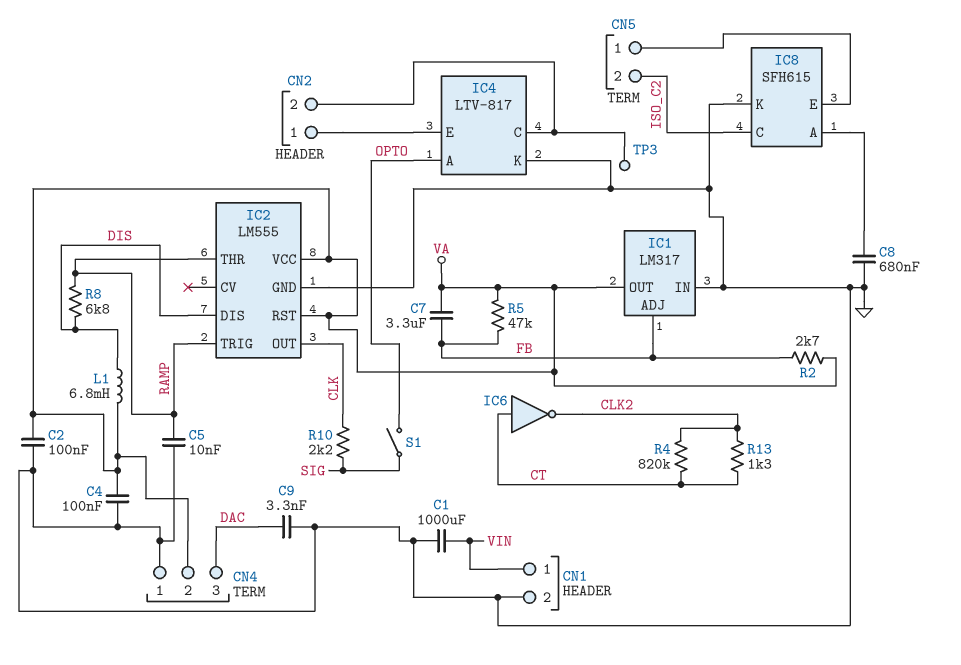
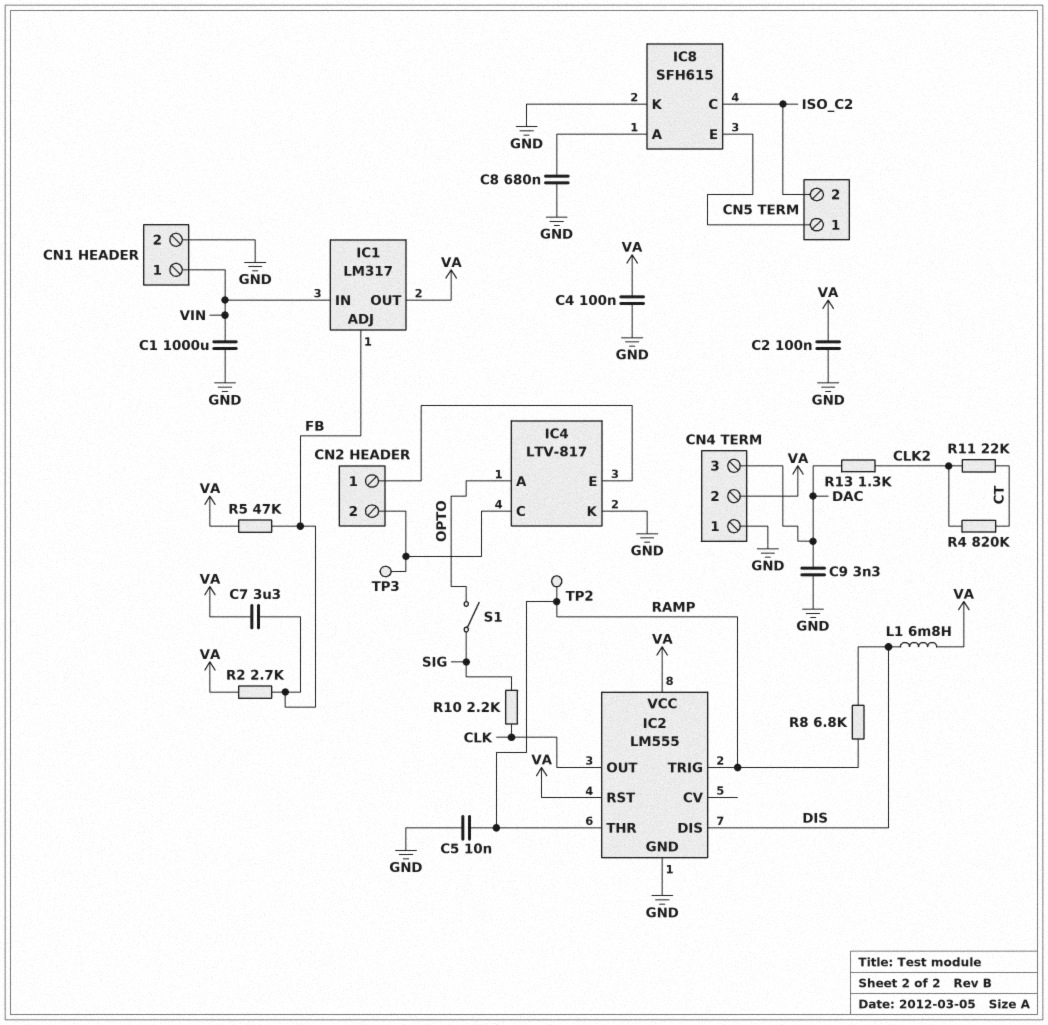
IC1 pin IN: GND -> VIN
IC6: NOT (in CT, out CLK2) -> none
R11: none -> 22k (CLK2, CT)
R13: 1.3k (CLK2, CT) -> 1.3k (CLK2, DAC)
TP2: none -> test point (RAMP)

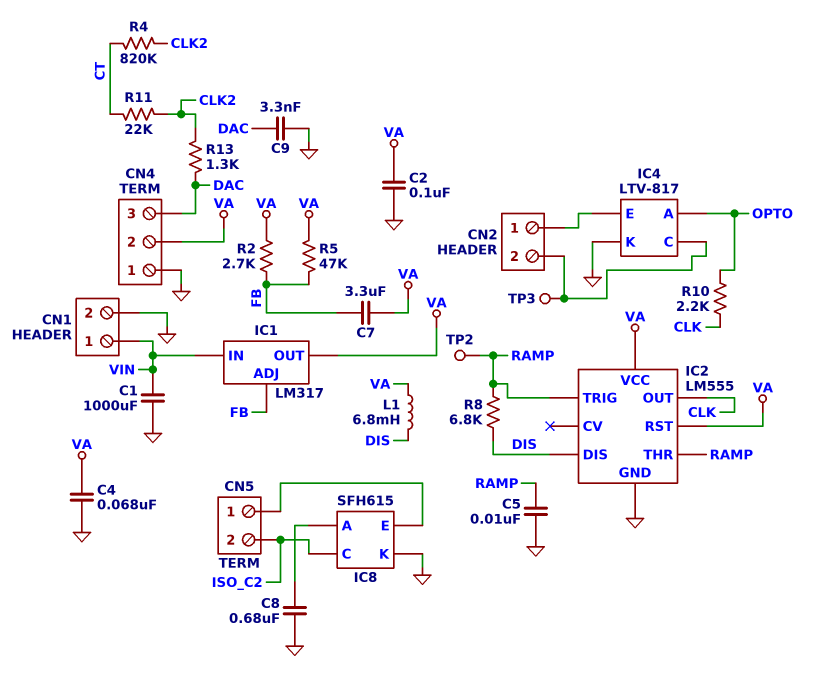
C4: 100nF (GND, VA) -> 68nF (GND, VA)
R10: 2.2k (CLK, SIG) -> 2.2k (CLK, OPTO)
S1: switch (OPTO, SIG) -> none

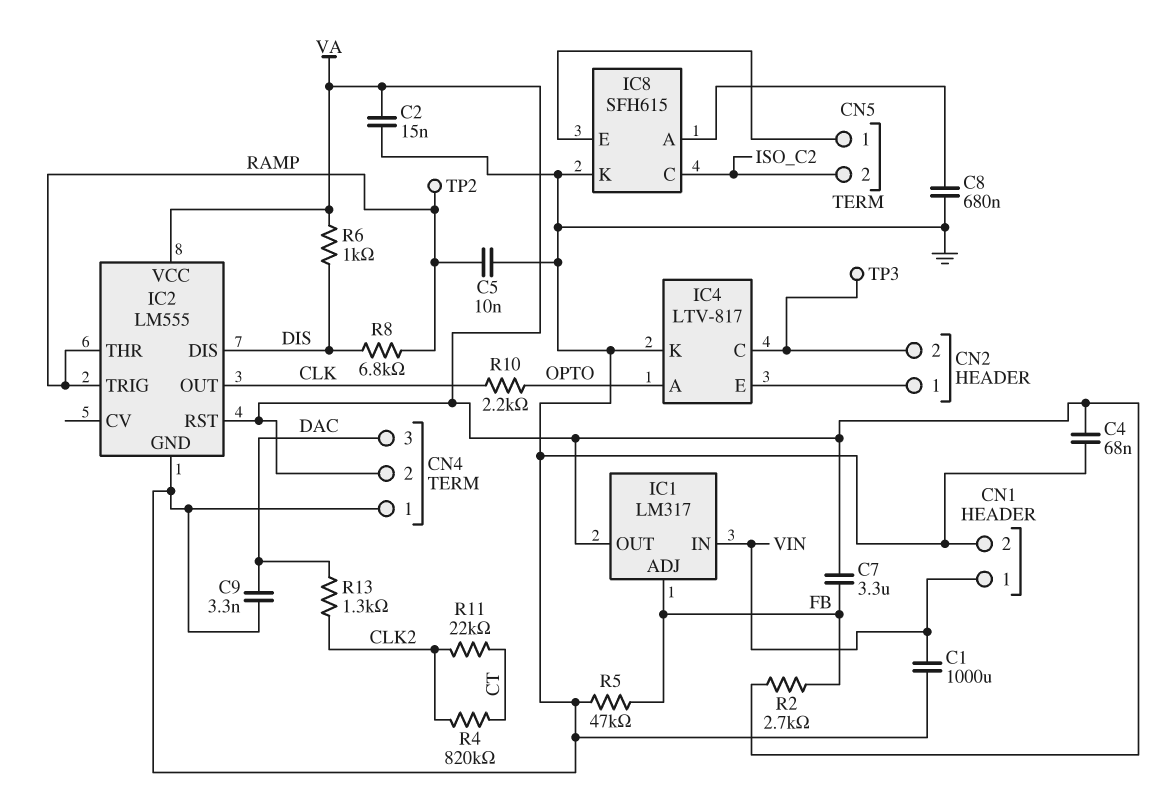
C2: 100nF (GND, VA) -> 15nF (GND, VA)
L1: 6.8mH (DIS, VA) -> none
R5: 47k (FB, VA) -> 47k (FB, GND)
R6: none -> 1k (DIS, VA)

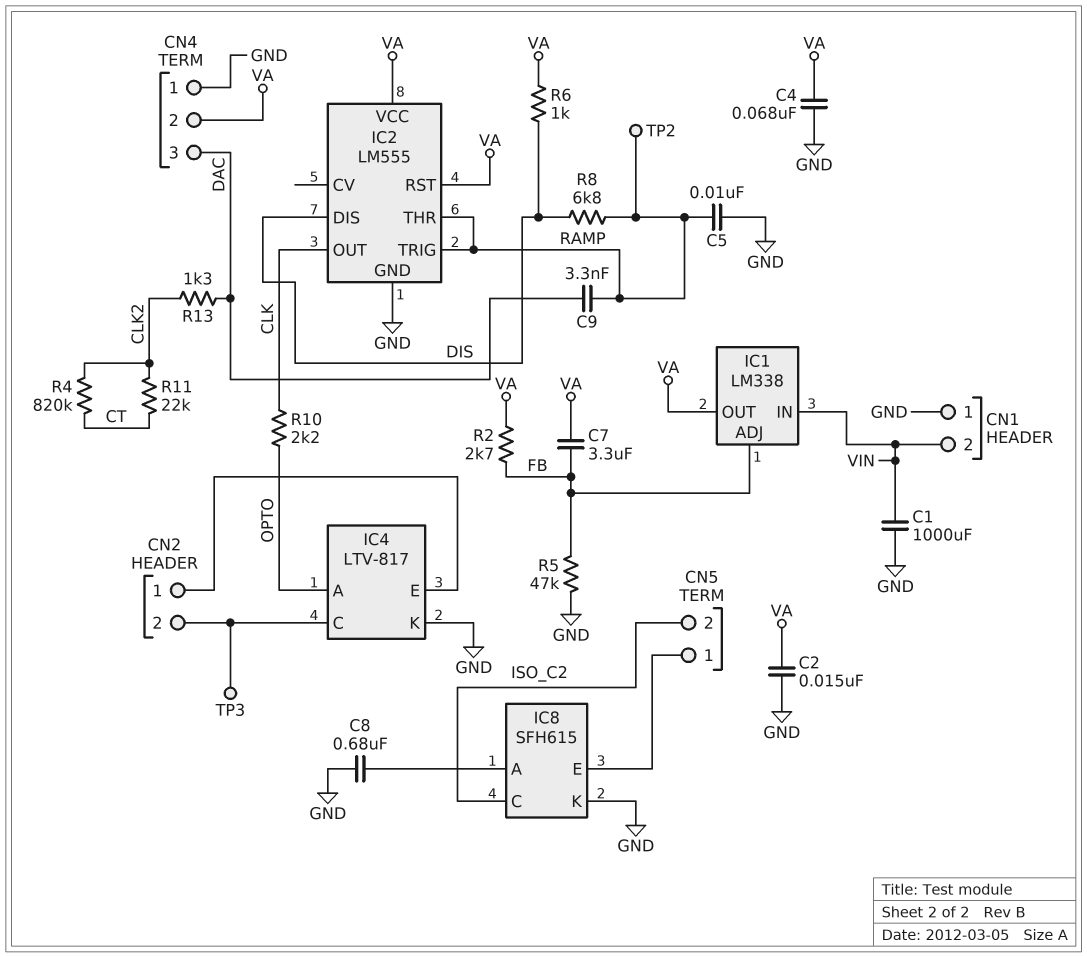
C9: 3.3nF (DAC, GND) -> 3.3nF (DAC, RAMP)
CN1 pin 1: VIN -> GND
CN1 pin 2: GND -> VIN
IC1: LM317 -> LM338

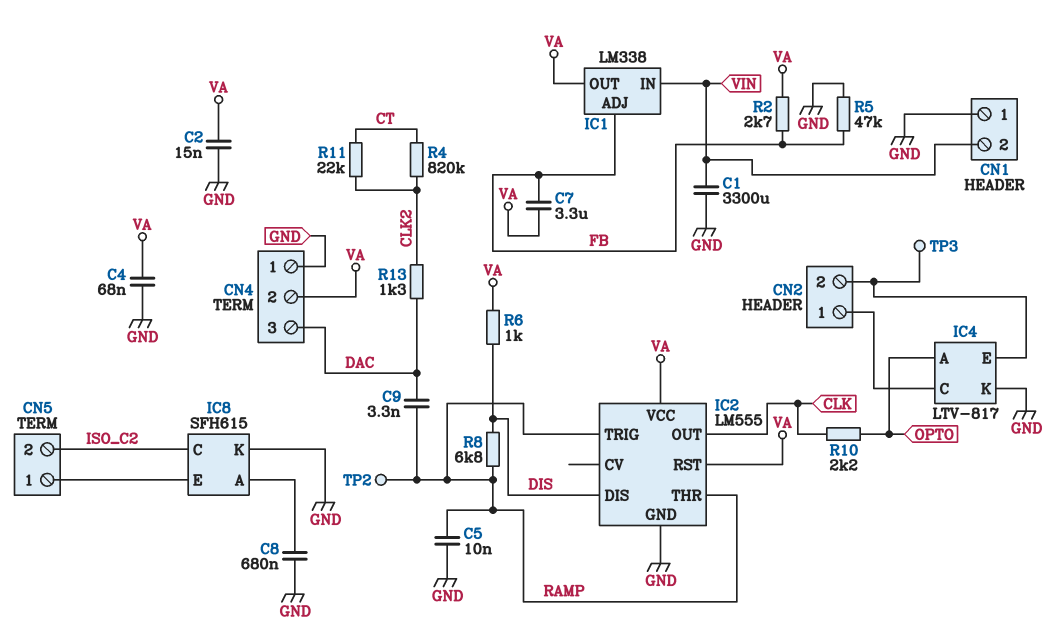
C1: 1000uF (GND, VIN) -> 3300uF (GND, VIN)
IC4 pin C: CN2/2 -> CN2/1
IC4 pin E: CN2/1 -> CN2/2

